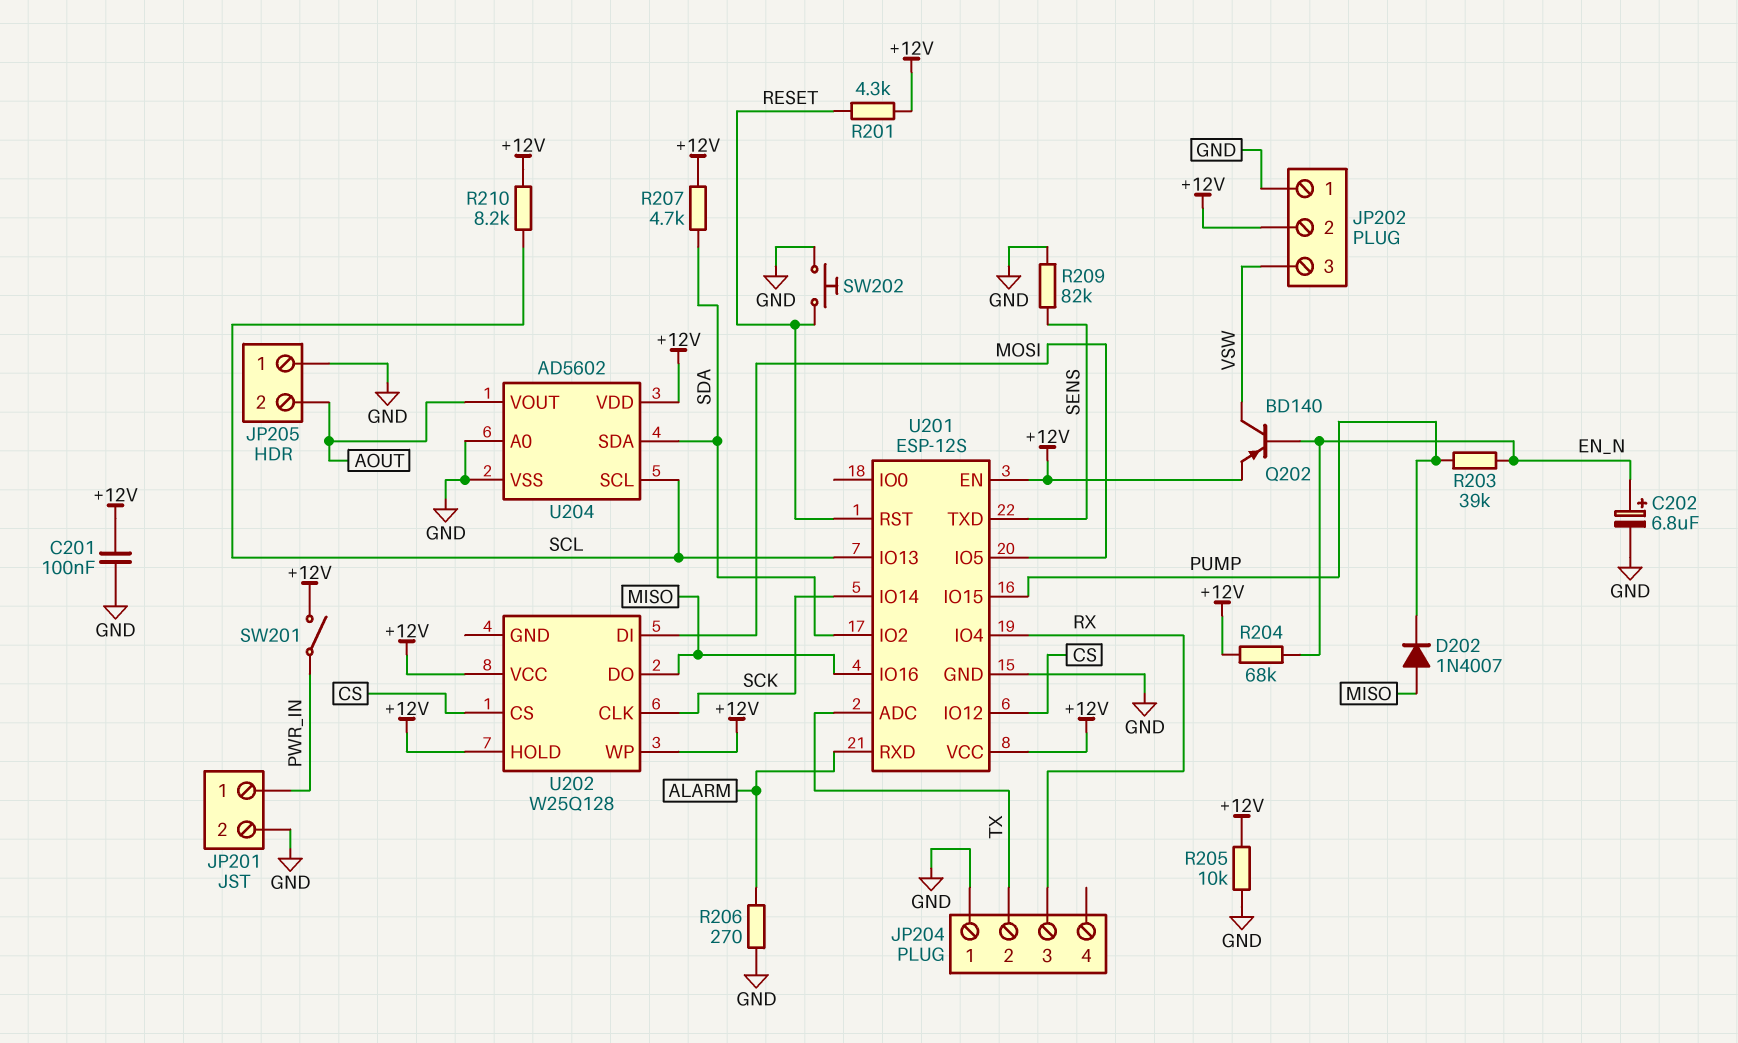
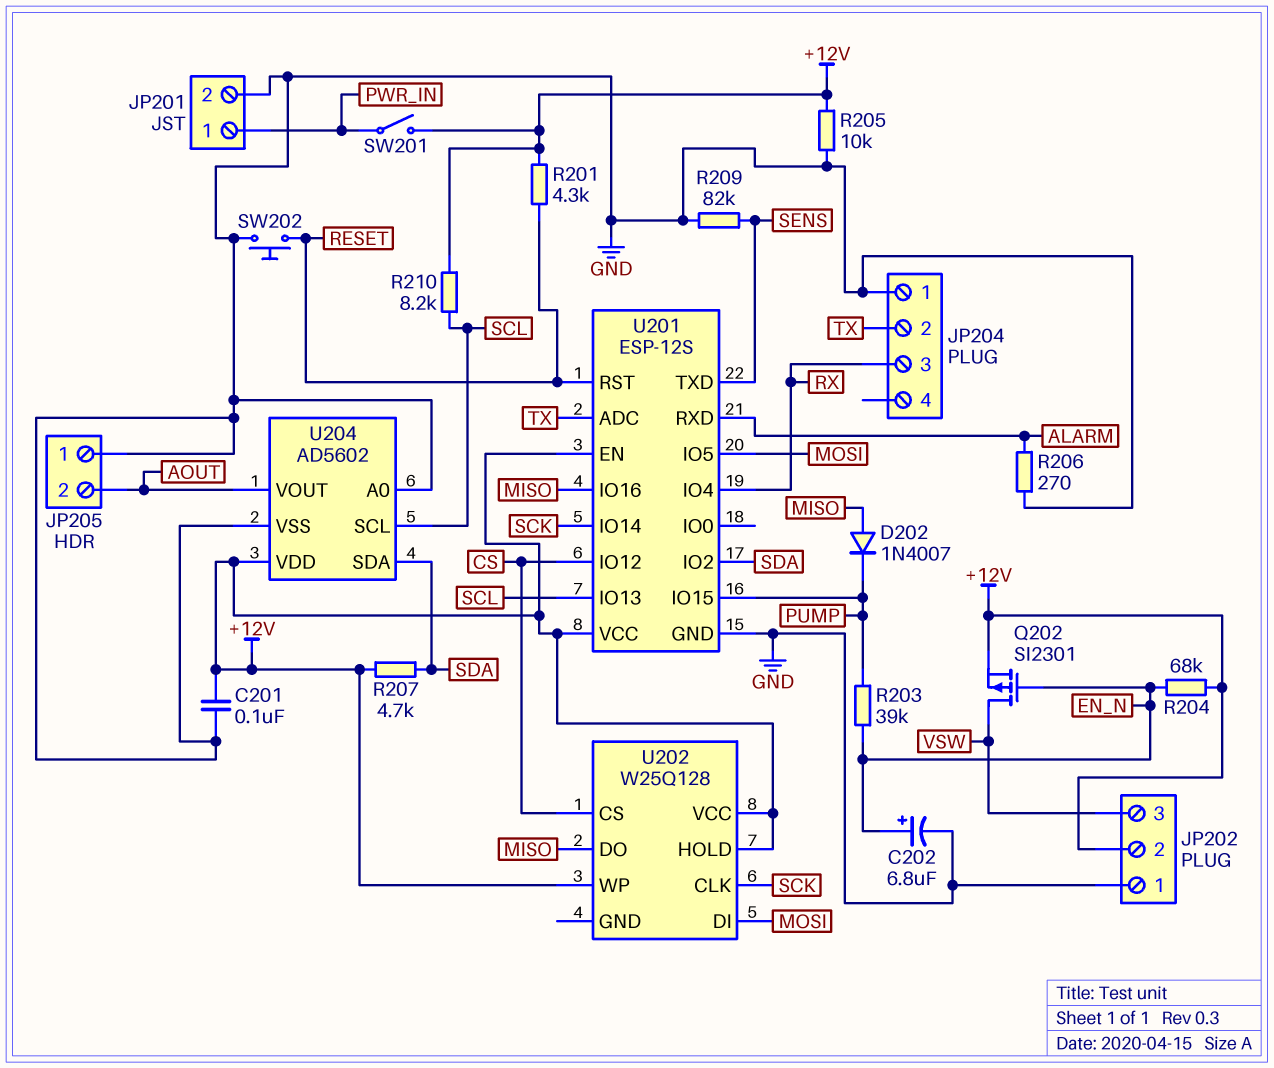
Q202: PNP BD140 (B EN_N, C VSW, E +12V) -> PMOS SI2301 (G EN_N, D VSW, S +12V)

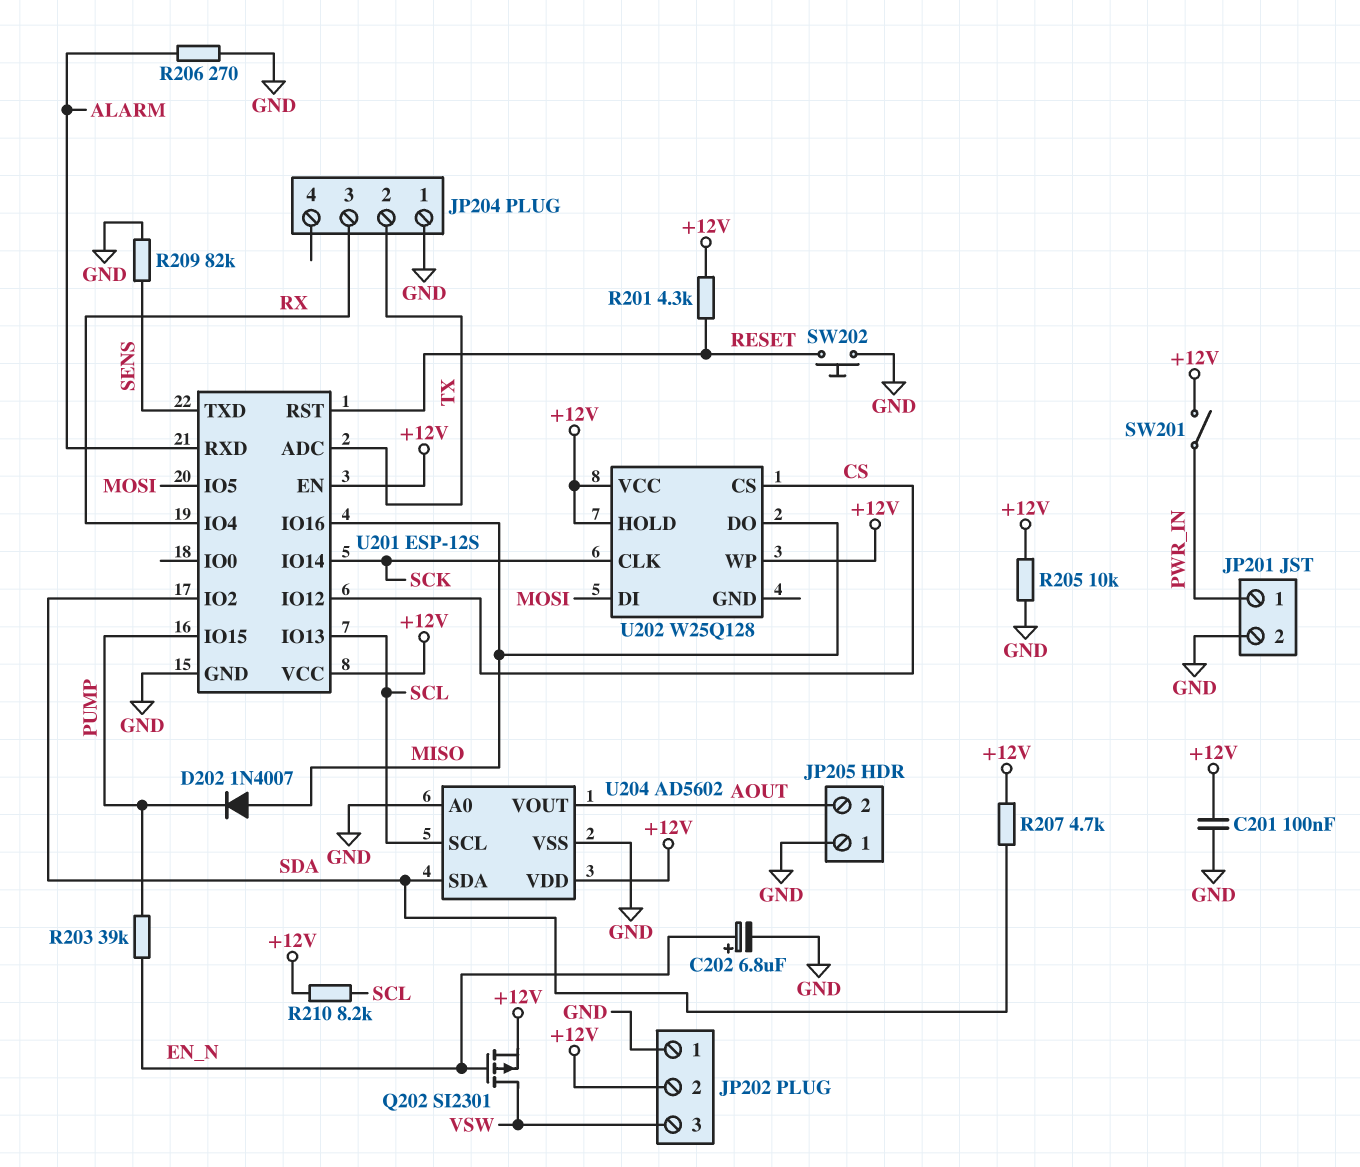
R204: 68k (+12V, EN_N) -> none

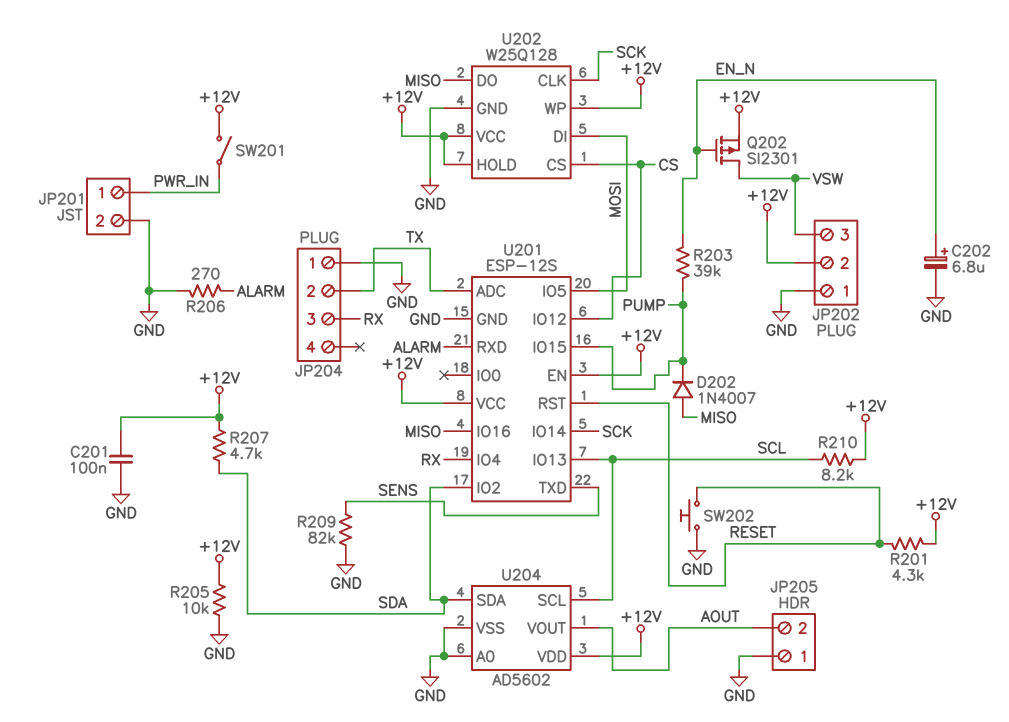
U202 pin GND: none -> GND

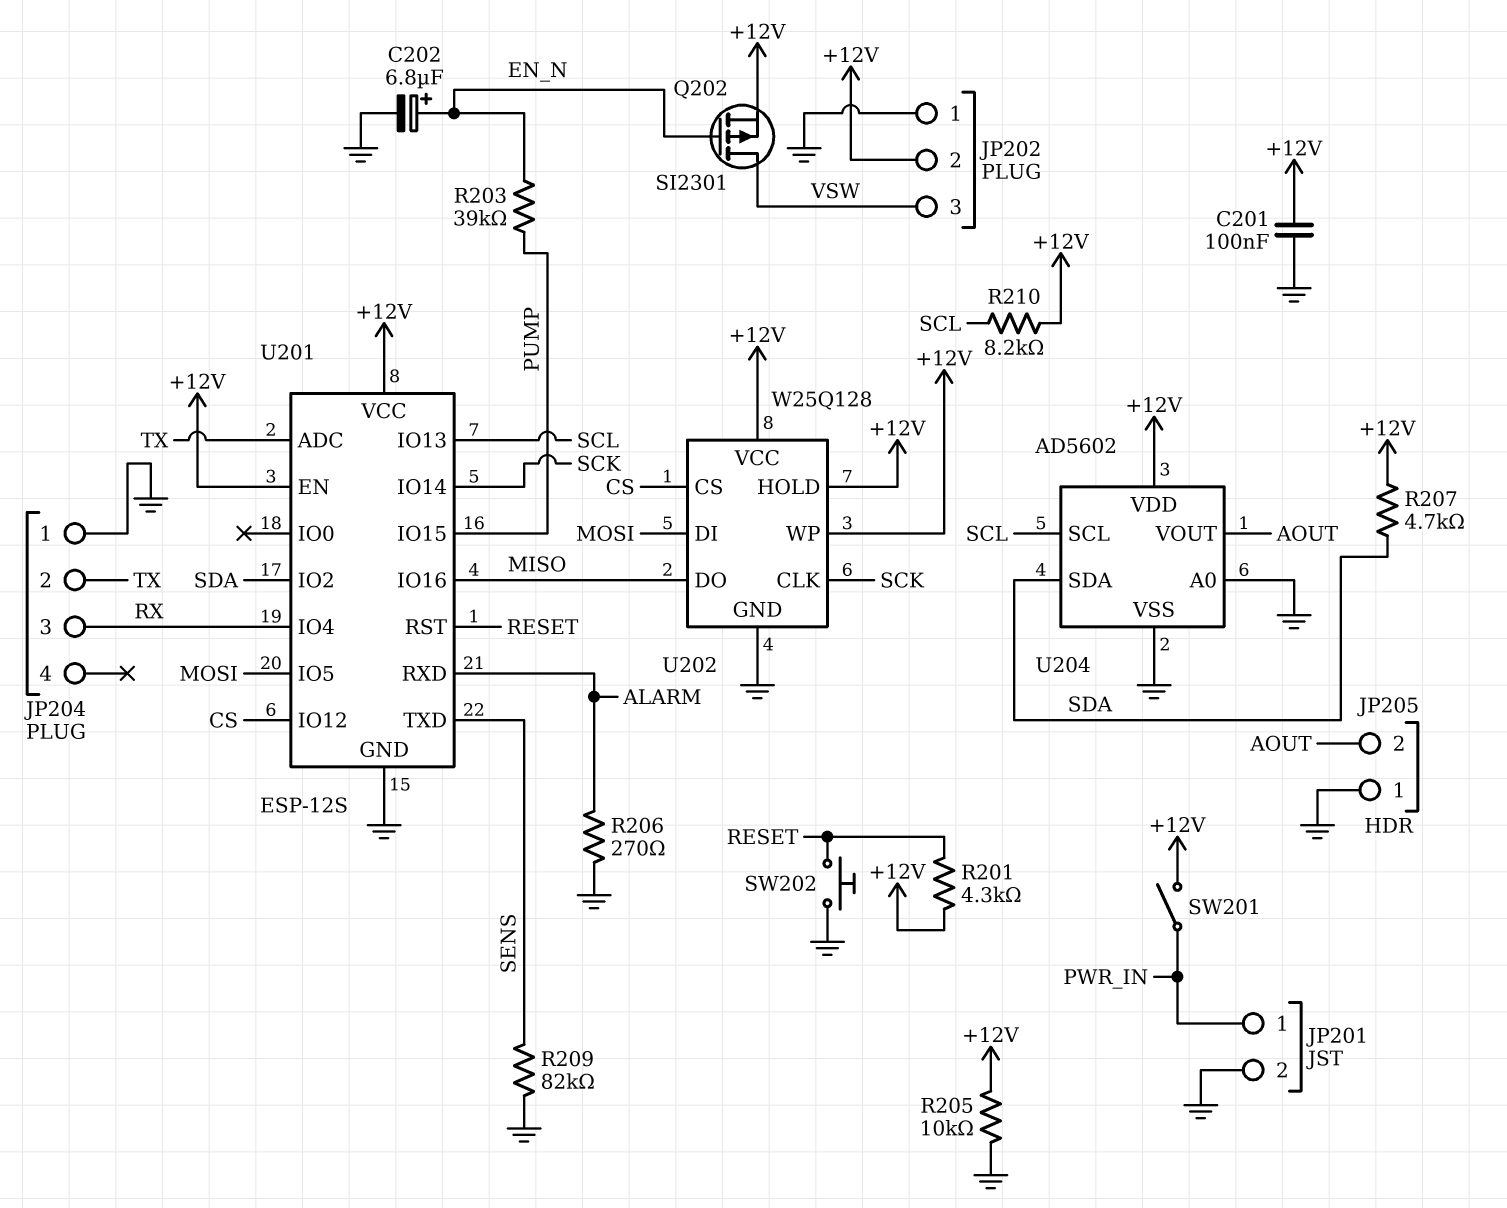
D202: diode 1N4007 (A MISO, K PUMP) -> none

